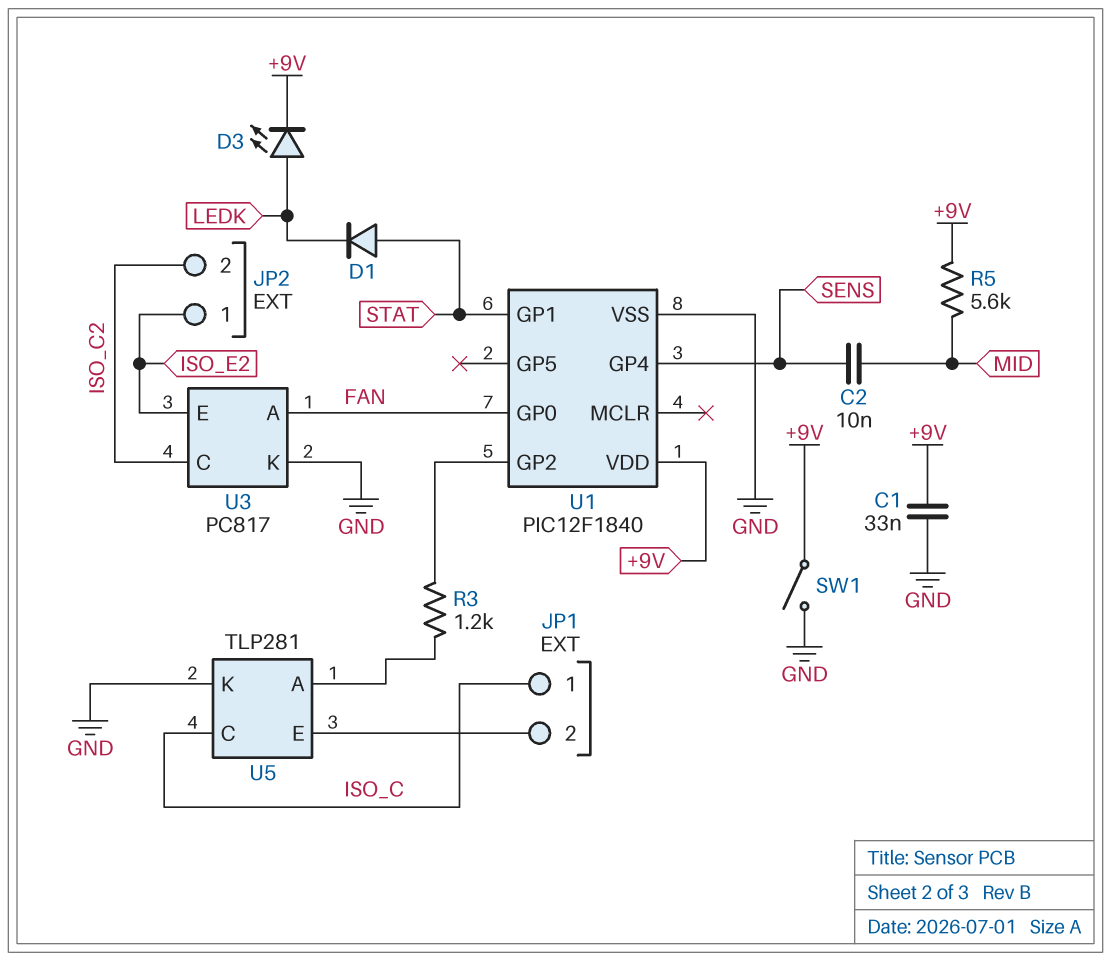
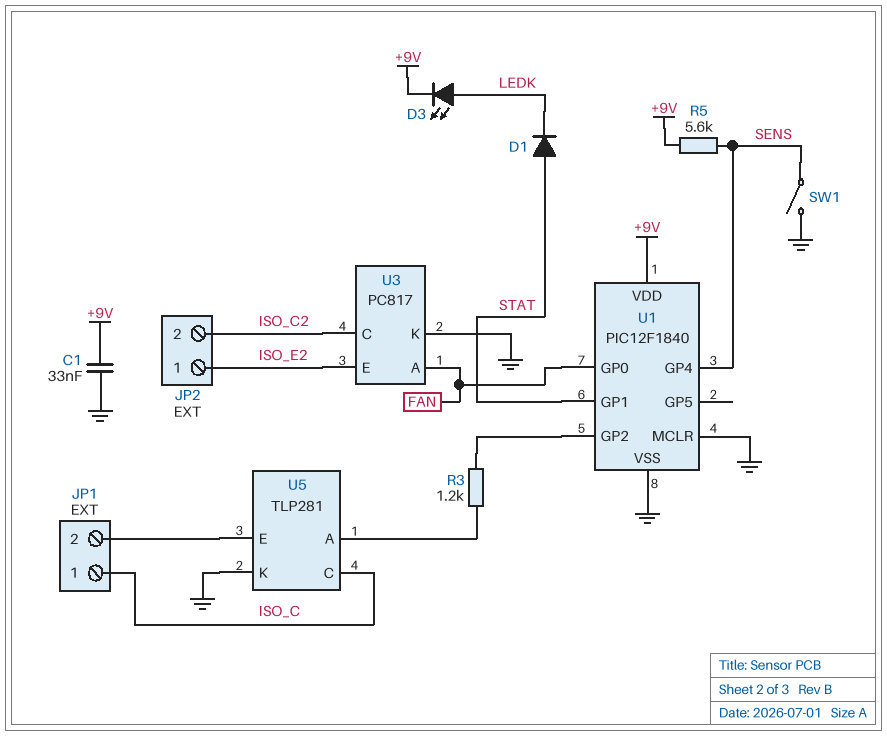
C2: 10nF (MID, SENS) -> none
R5: 5.6k (+9V, MID) -> 5.6k (+9V, SENS)
SW1: switch (+9V, GND) -> switch (GND, SENS)
U1 pin MCLR: none -> GND

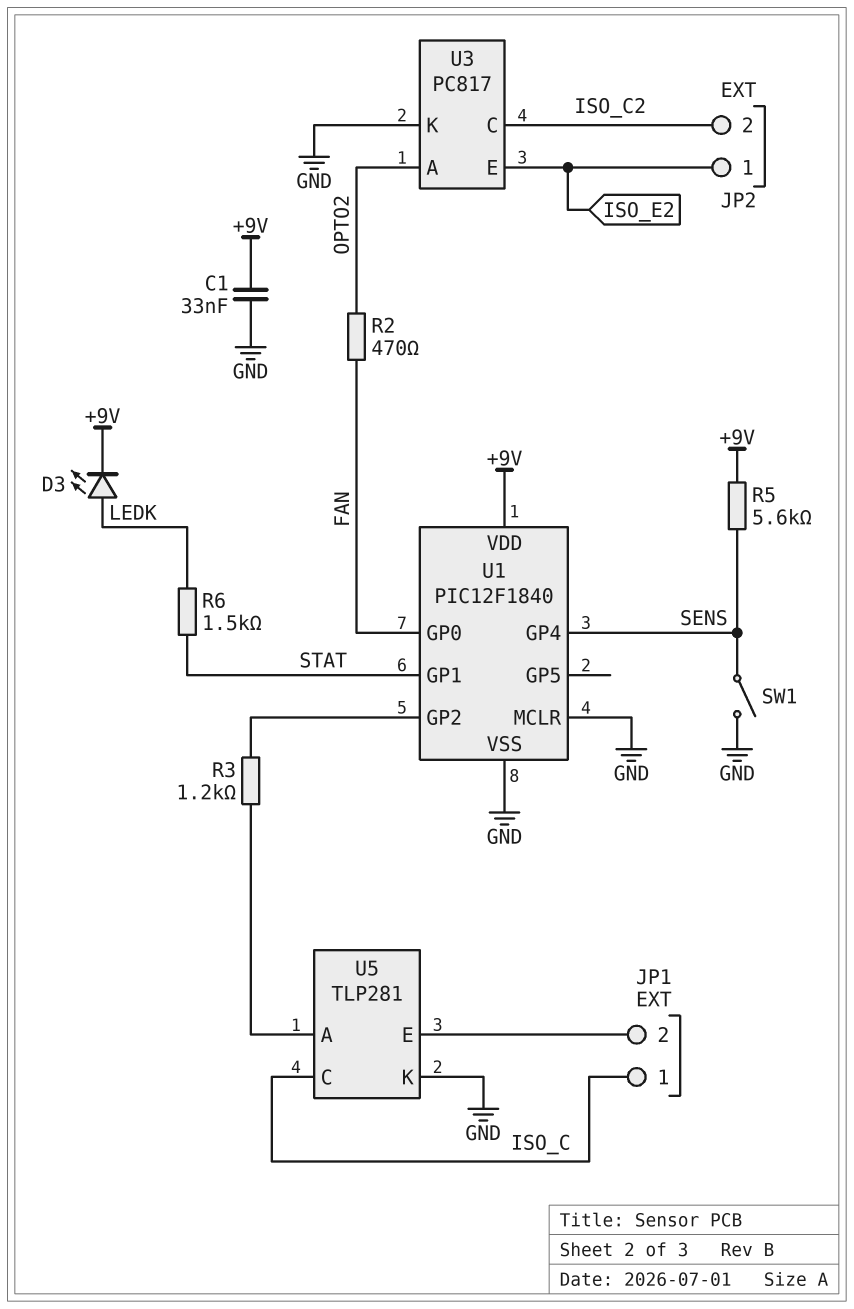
D1: diode (A STAT, K LEDK) -> none
R2: none -> 470 (FAN, OPTO2)
R6: none -> 1.5k (LEDK, STAT)
U3 pin A: FAN -> OPTO2

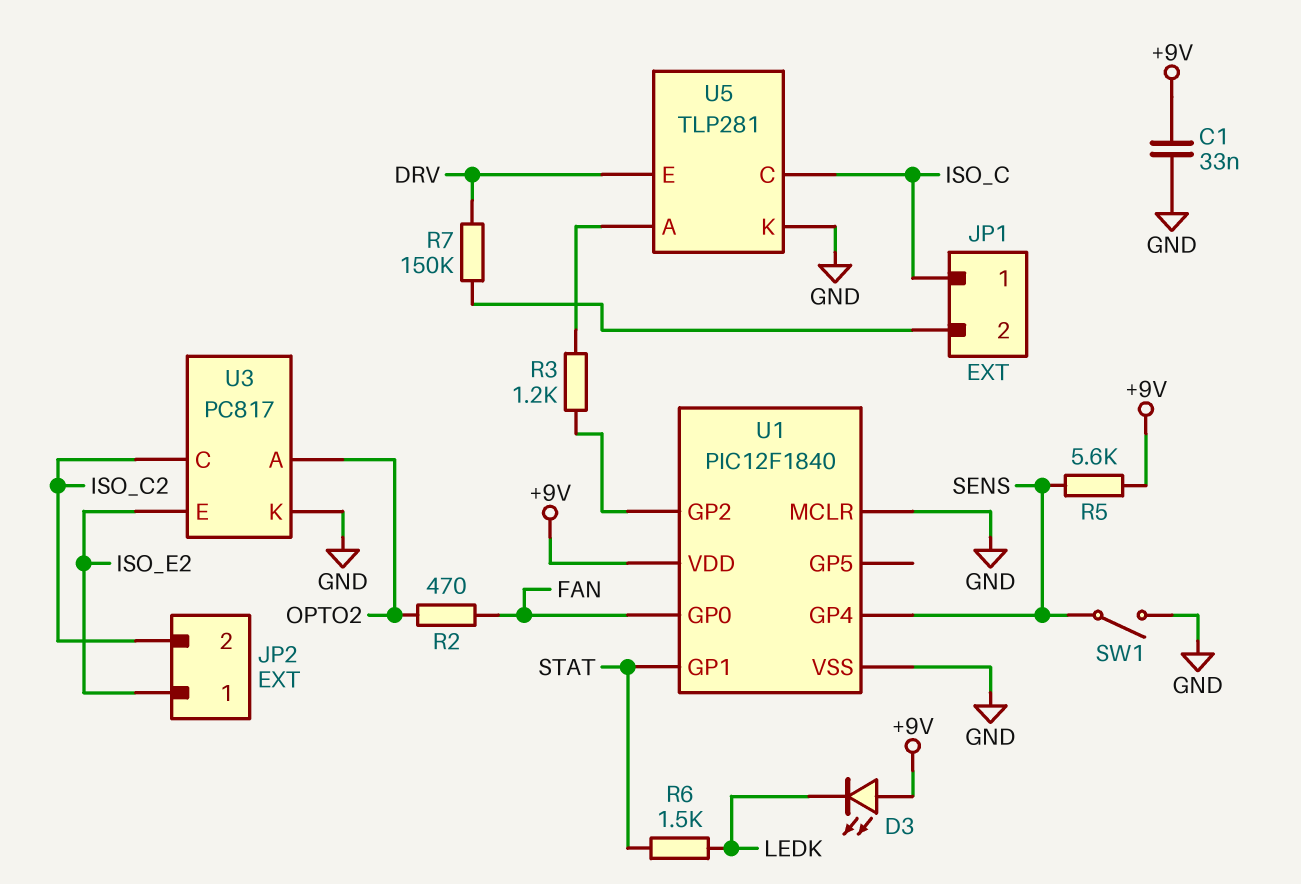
D3: LED (A LEDK, K +9V) -> LED (A +9V, K LEDK)
R7: none -> 150k (DRV, JP1/2)
U5 pin E: JP1/2 -> DRV

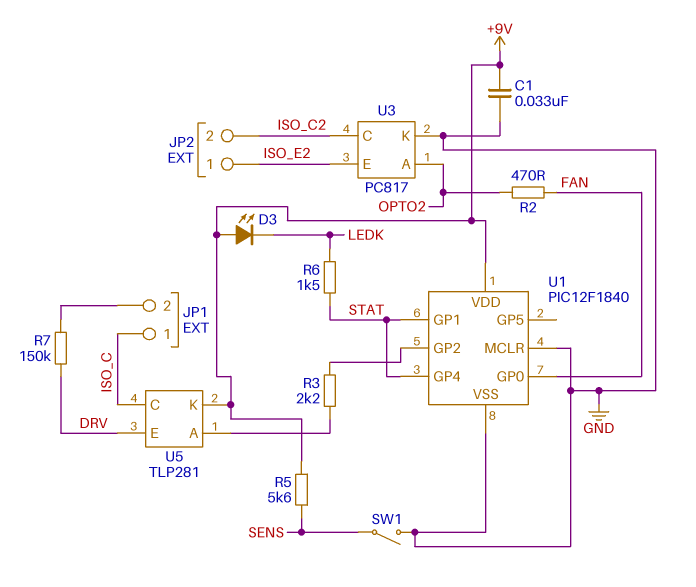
R3: 1.2k (U1/GP2, U5/A) -> 2.2k (U1/GP2, U5/A)
U1 pin GP4: SENS -> STAT
U5 pin K: GND -> +9V

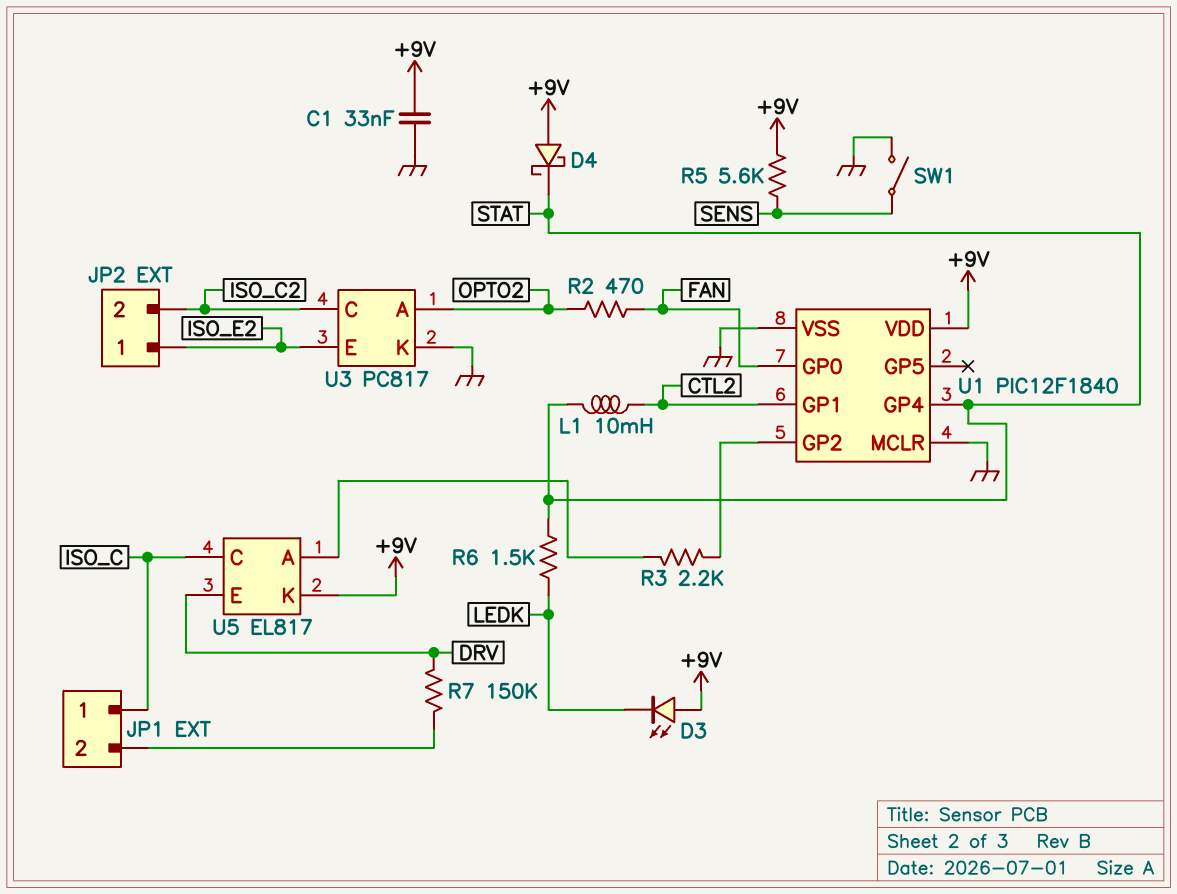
D4: none -> schottky (A +9V, K STAT)
L1: none -> 10mH (CTL2, STAT)
U1 pin GP1: STAT -> CTL2
U5: TLP281 -> EL817

